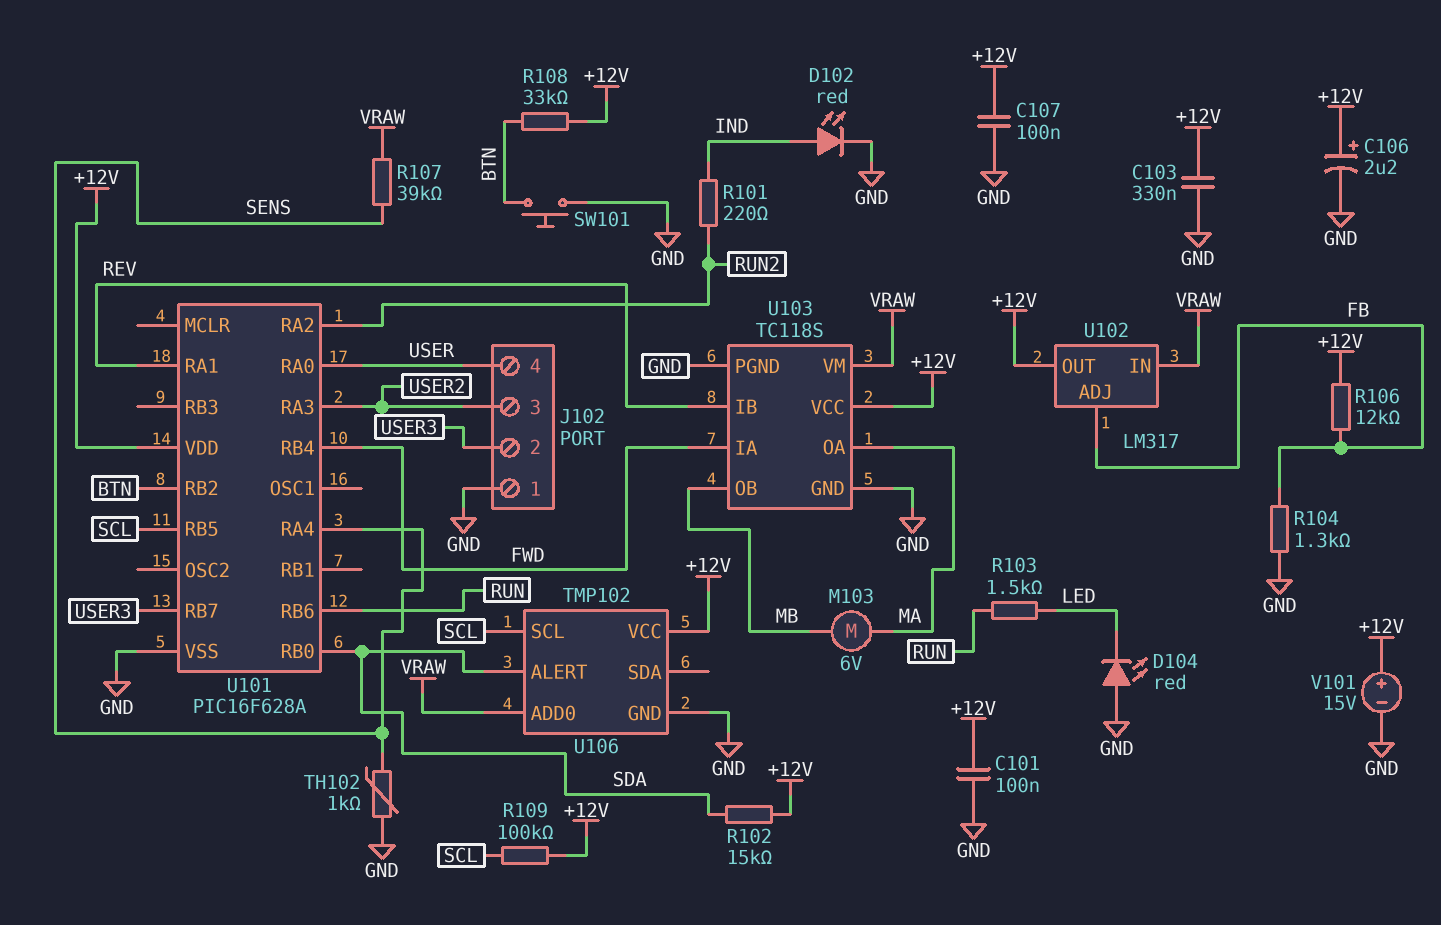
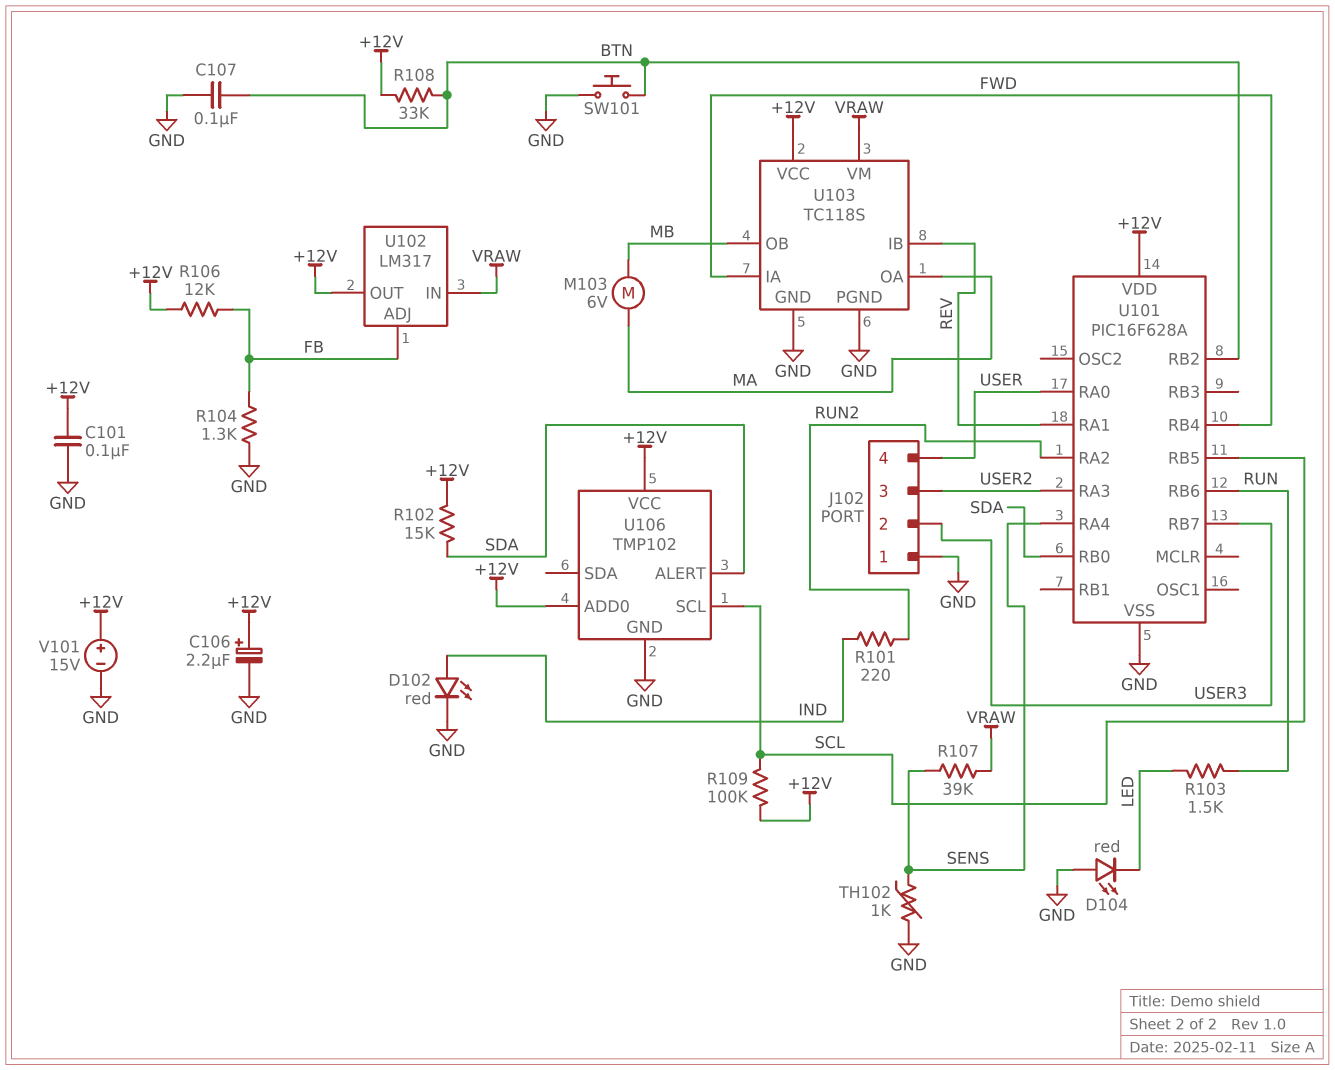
C103: 330nF (+12V, GND) -> none
C107: 100nF (+12V, GND) -> 100nF (BTN, GND)
U106 pin ADD0: VRAW -> +12V

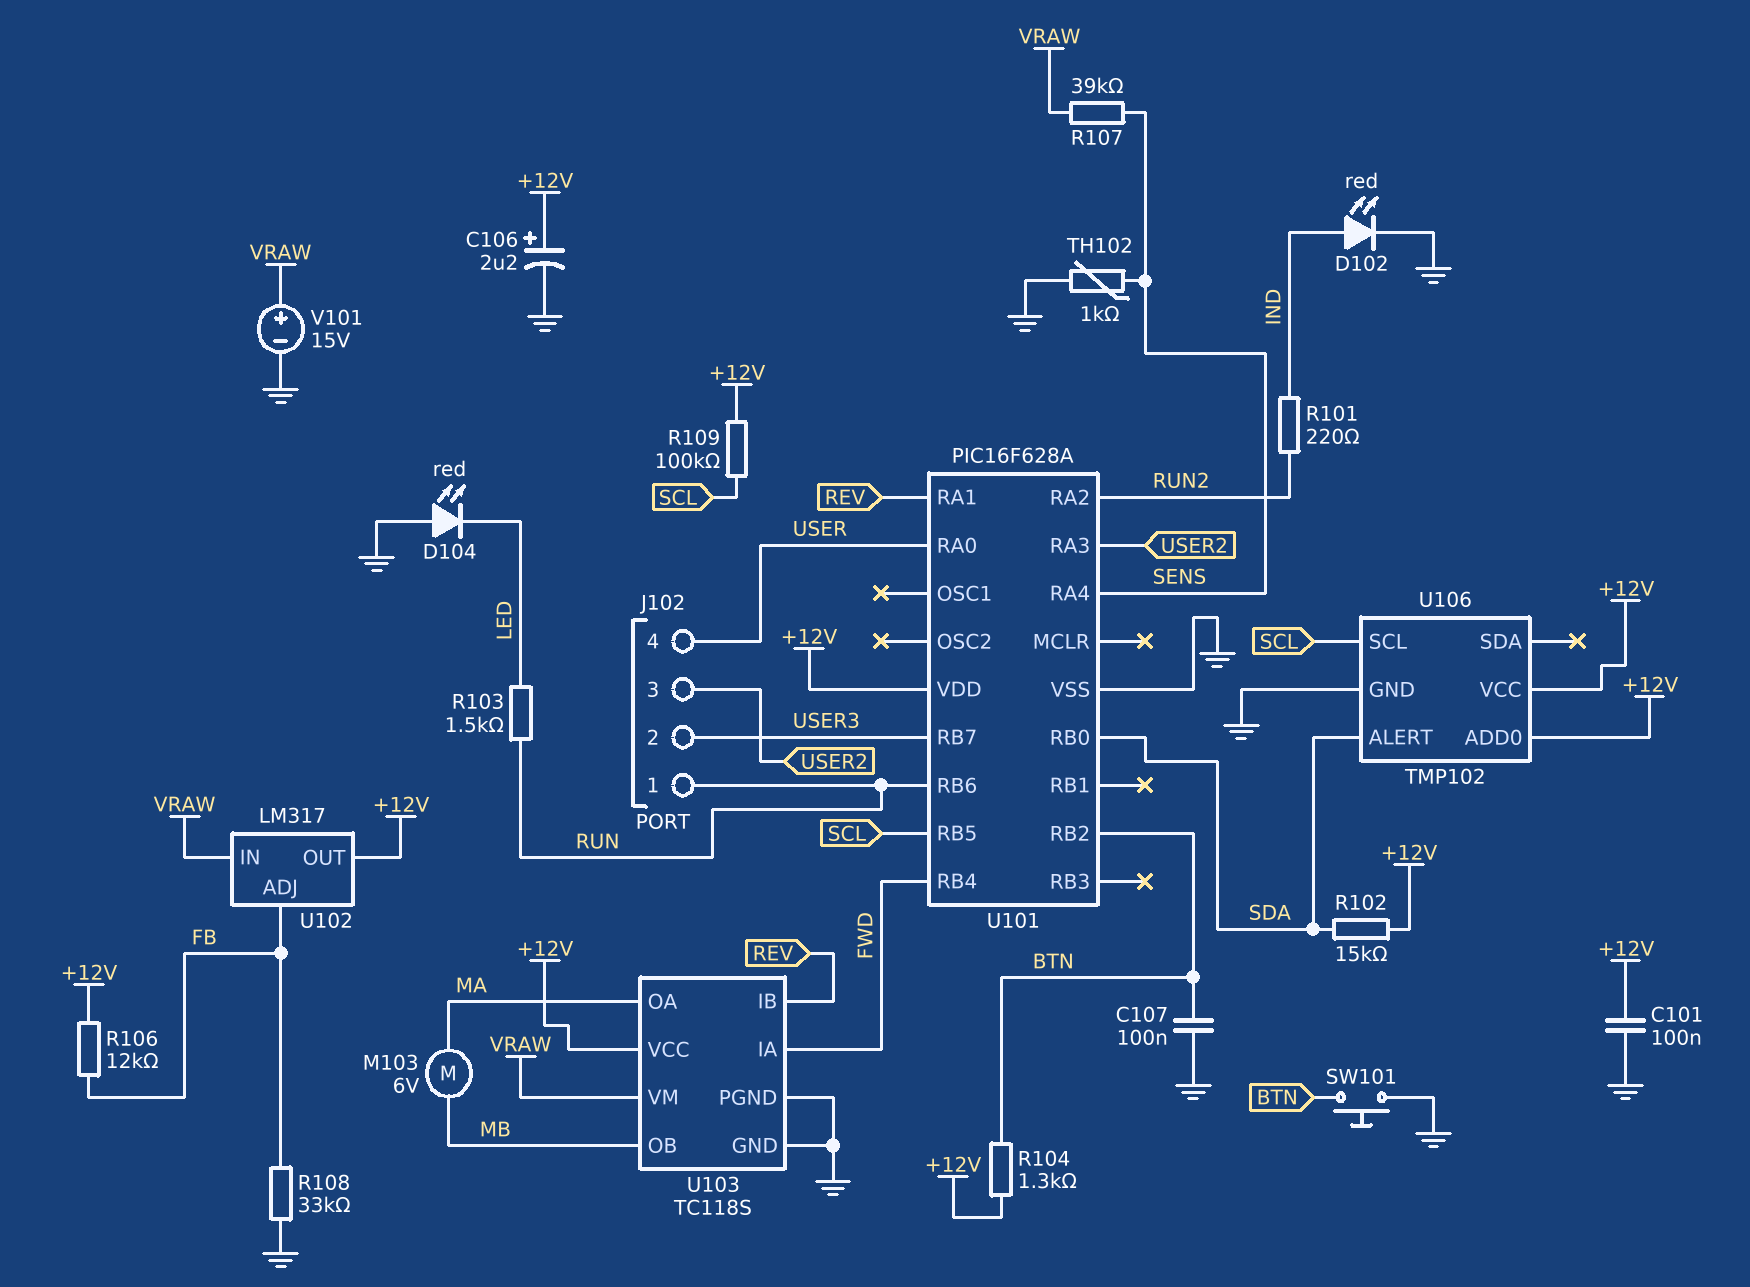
J102 pin 1: GND -> RUN
R104: 1.3k (FB, GND) -> 1.3k (+12V, BTN)
R108: 33k (+12V, BTN) -> 33k (FB, GND)
V101: 15V (plus +12V, minus GND) -> 15V (plus VRAW, minus GND)

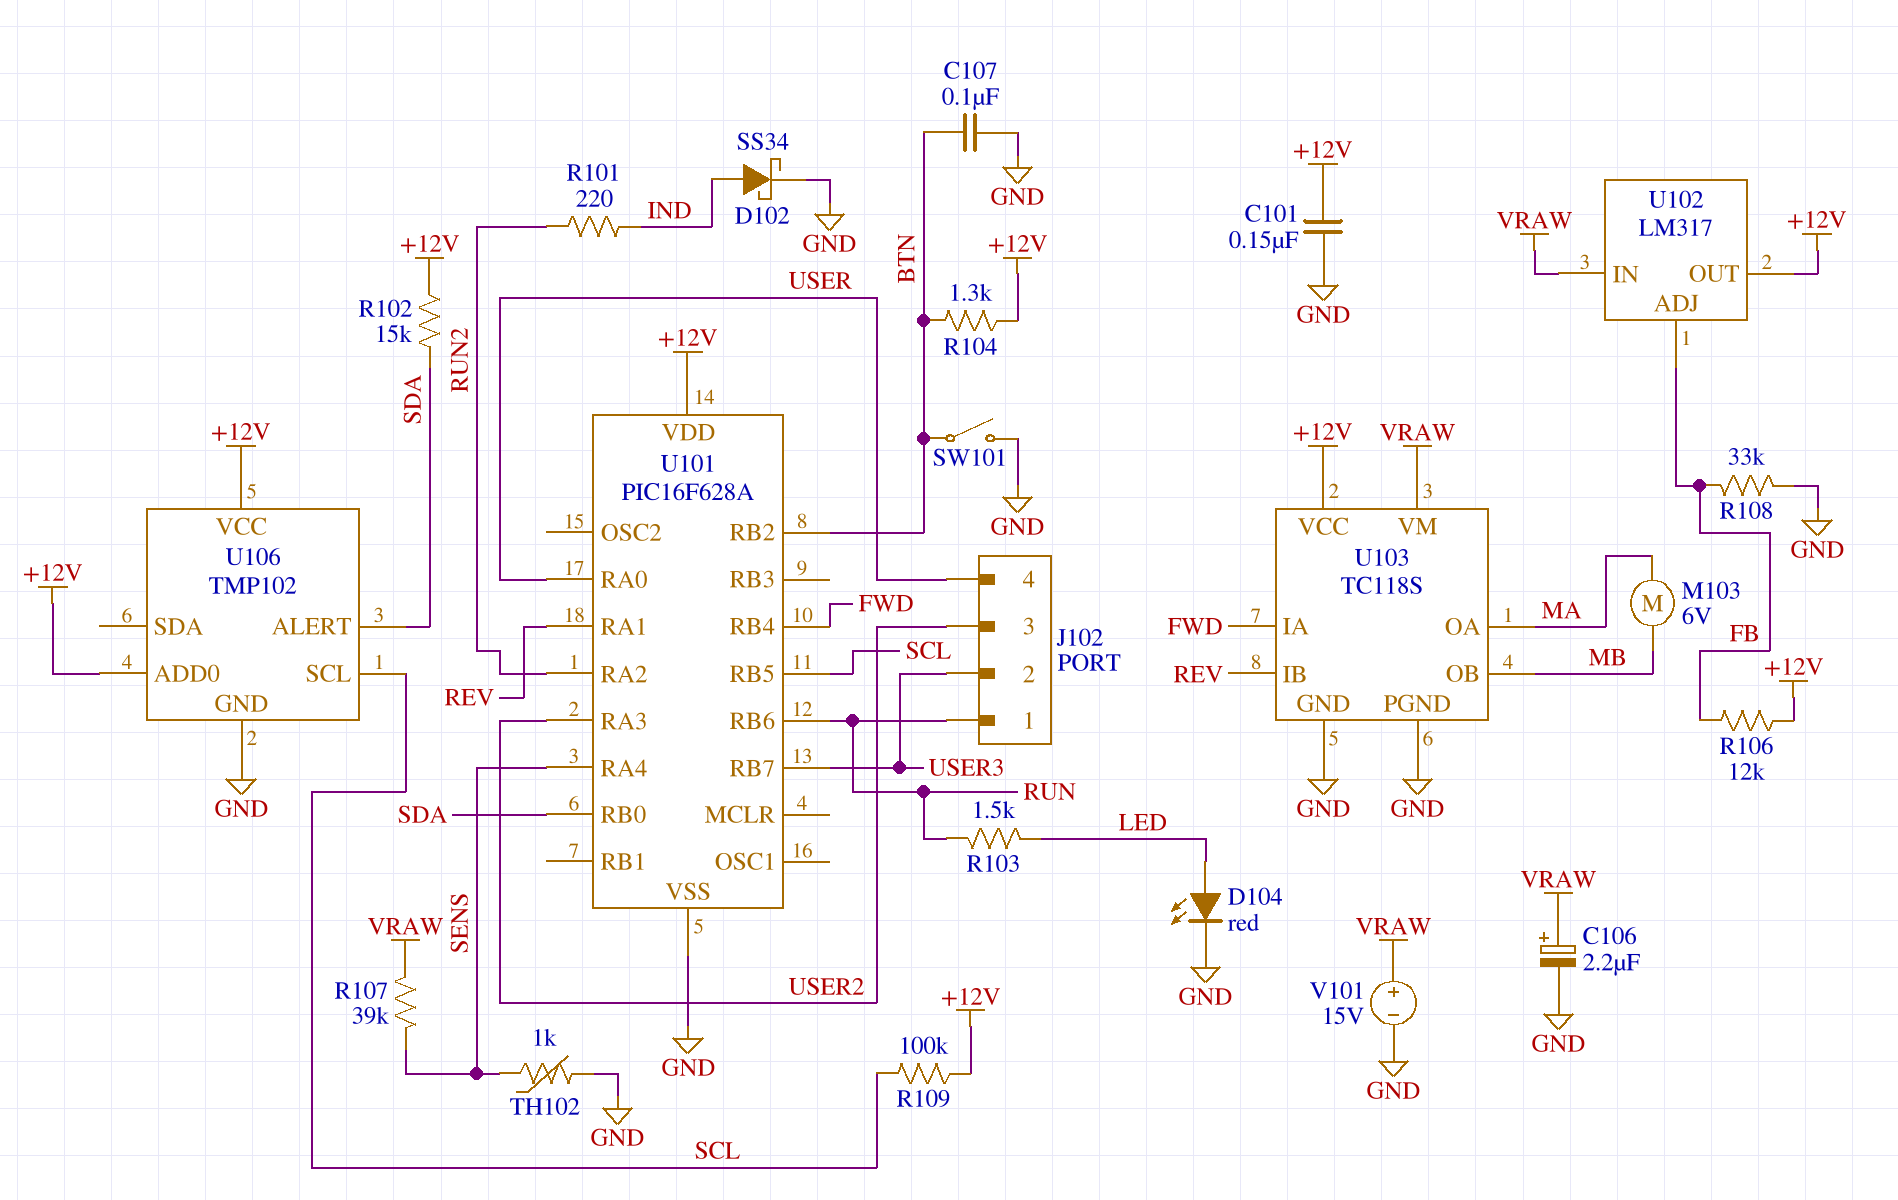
C101: 100nF (+12V, GND) -> 150nF (+12V, GND)
C106: 2.2uF (plus +12V, minus GND) -> 2.2uF (plus VRAW, minus GND)
D102: LED red (A IND, K GND) -> schottky SS34 (A IND, K GND)
D104: LED red (A GND, K LED) -> LED red (A LED, K GND)
SW101: button (BTN, GND) -> switch (BTN, GND)

